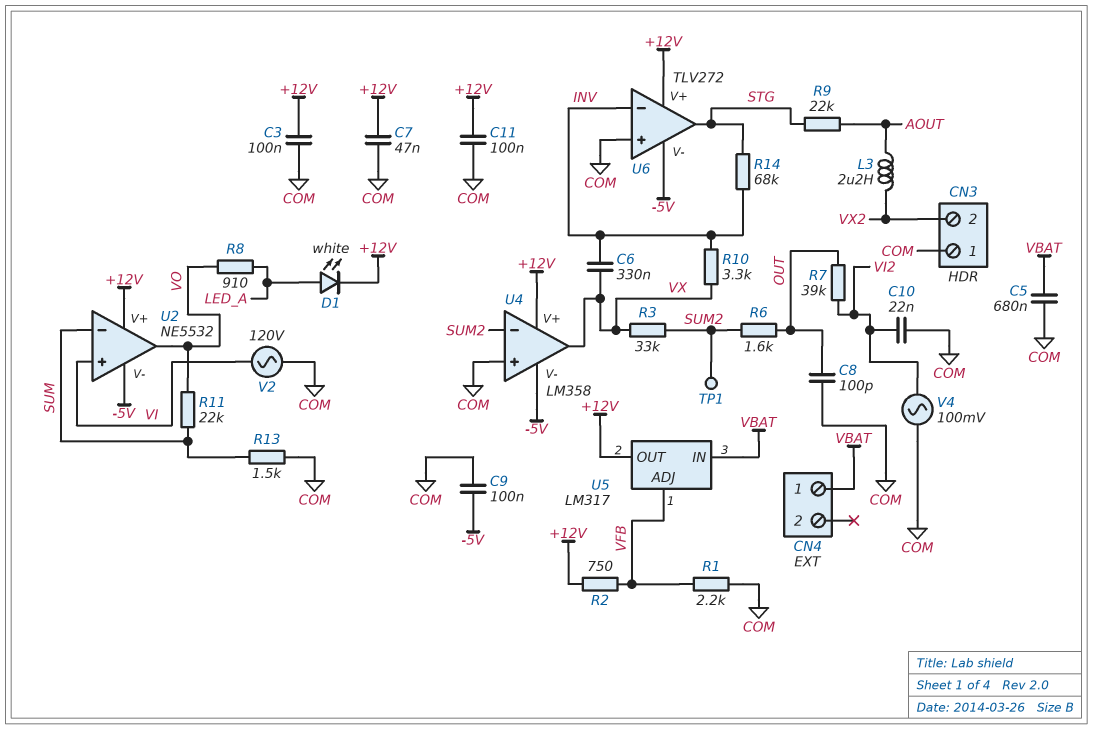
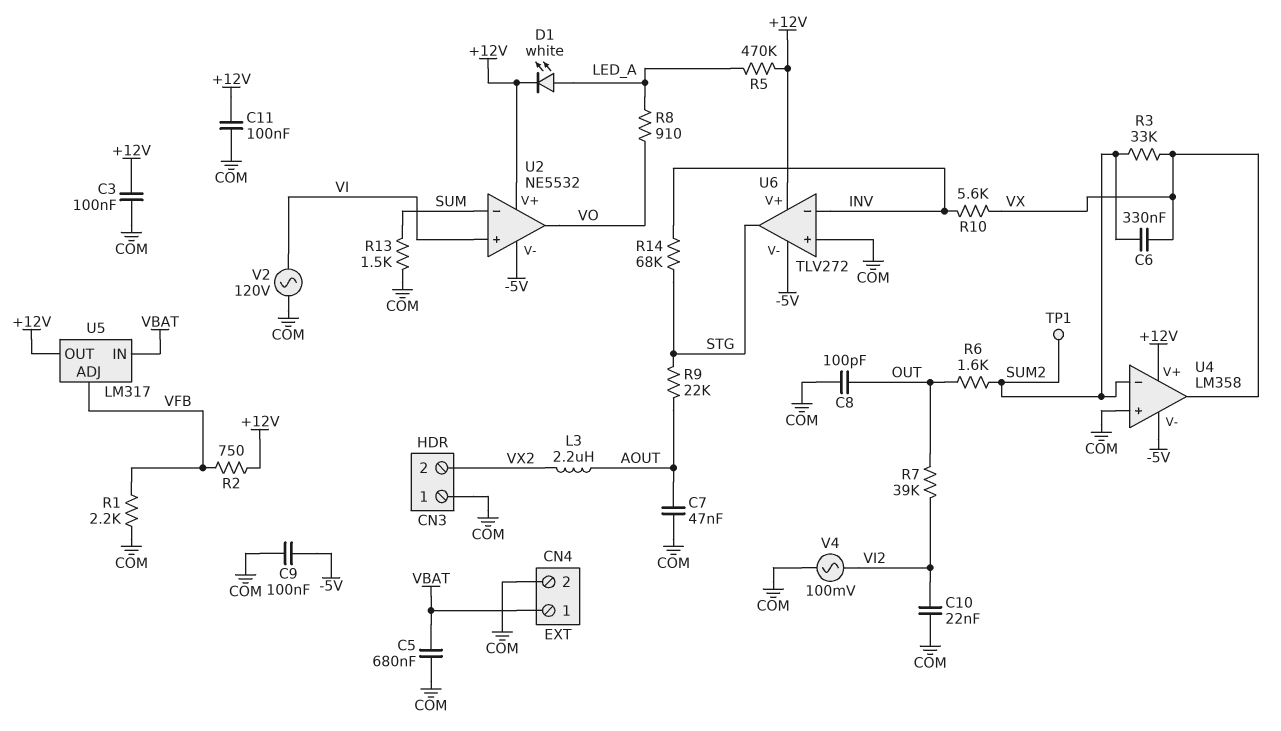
C6: 330nF (INV, VX) -> 330nF (SUM2, VX)
C7: 47nF (+12V, COM) -> 47nF (AOUT, COM)
CN4 pin 2: none -> COM
R5: none -> 470k (+12V, LED_A)
R10: 3.3k (INV, VX) -> 5.6k (INV, VX)
R11: 22k (SUM, VO) -> none

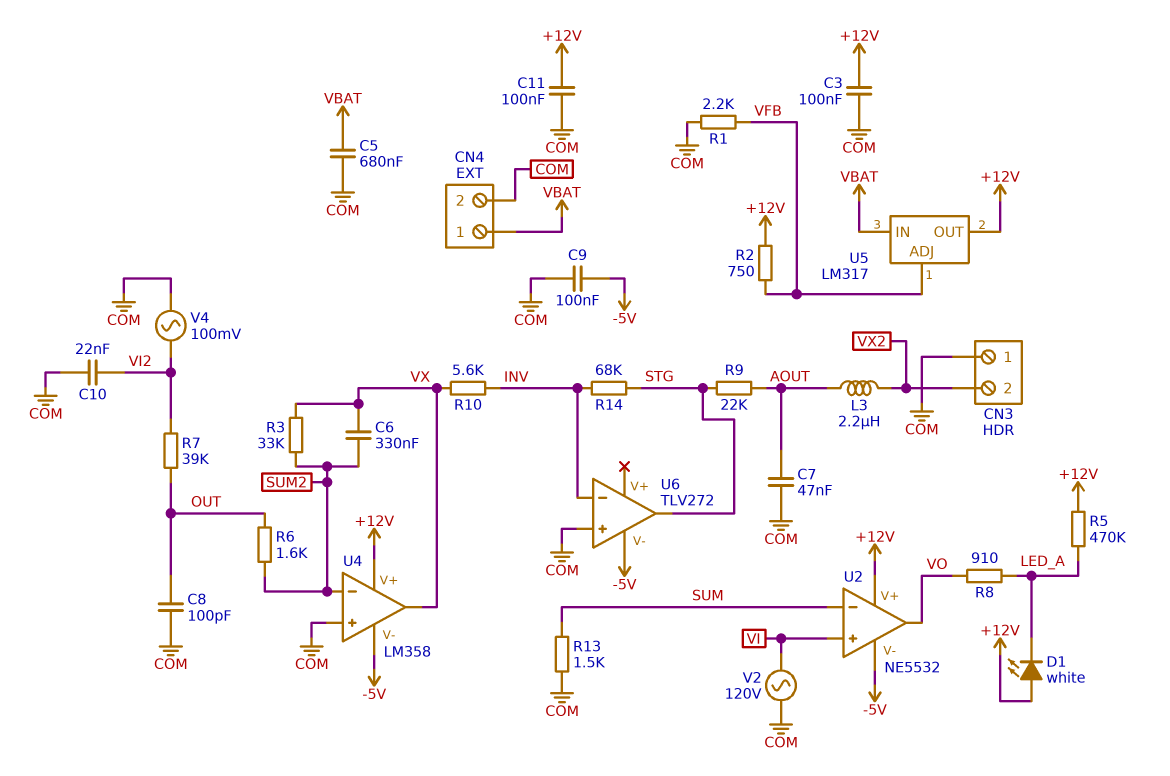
D1: LED white (A LED_A, K +12V) -> LED white (A +12V, K LED_A)
TP1: test point (SUM2) -> none
U6 pin V+: +12V -> none

